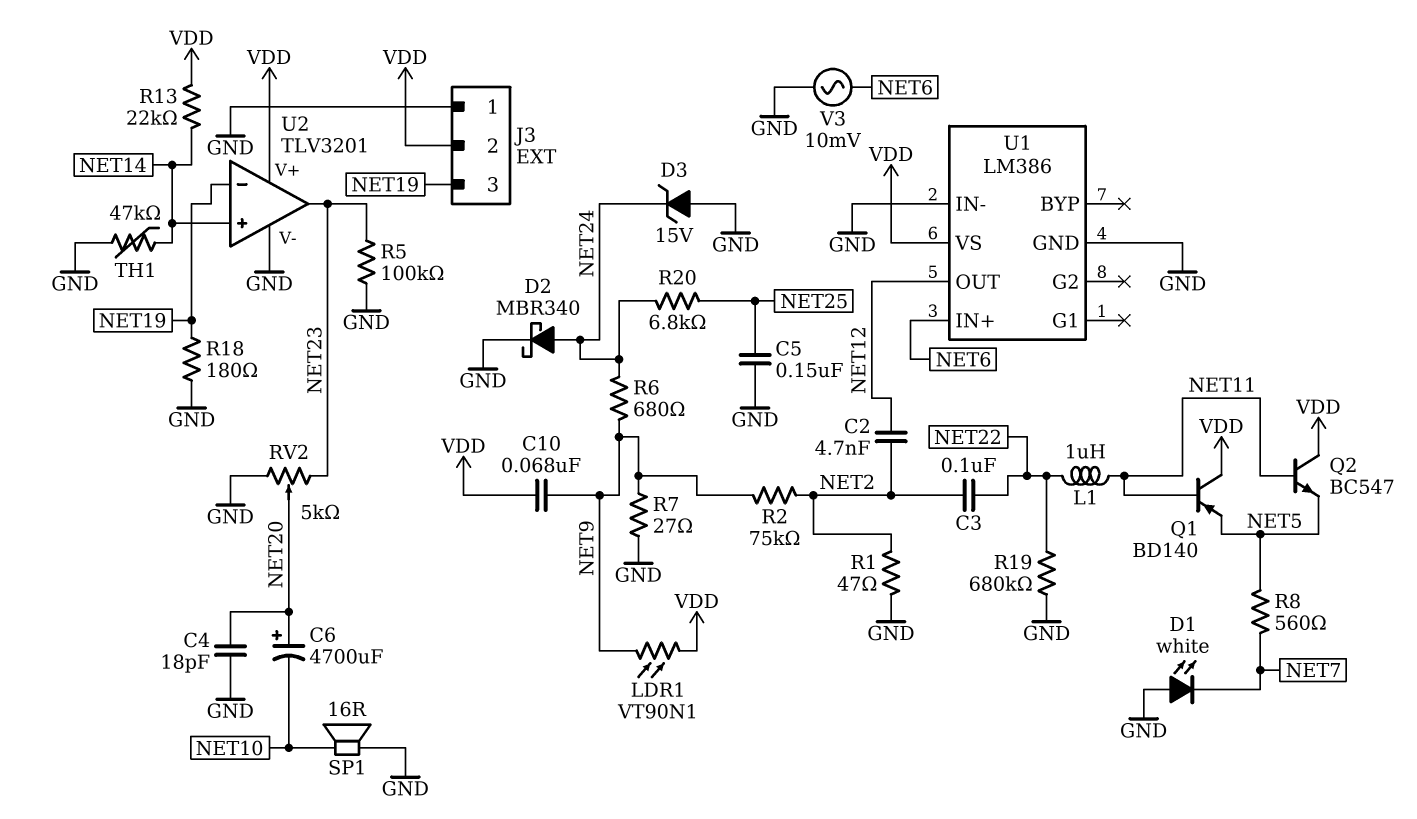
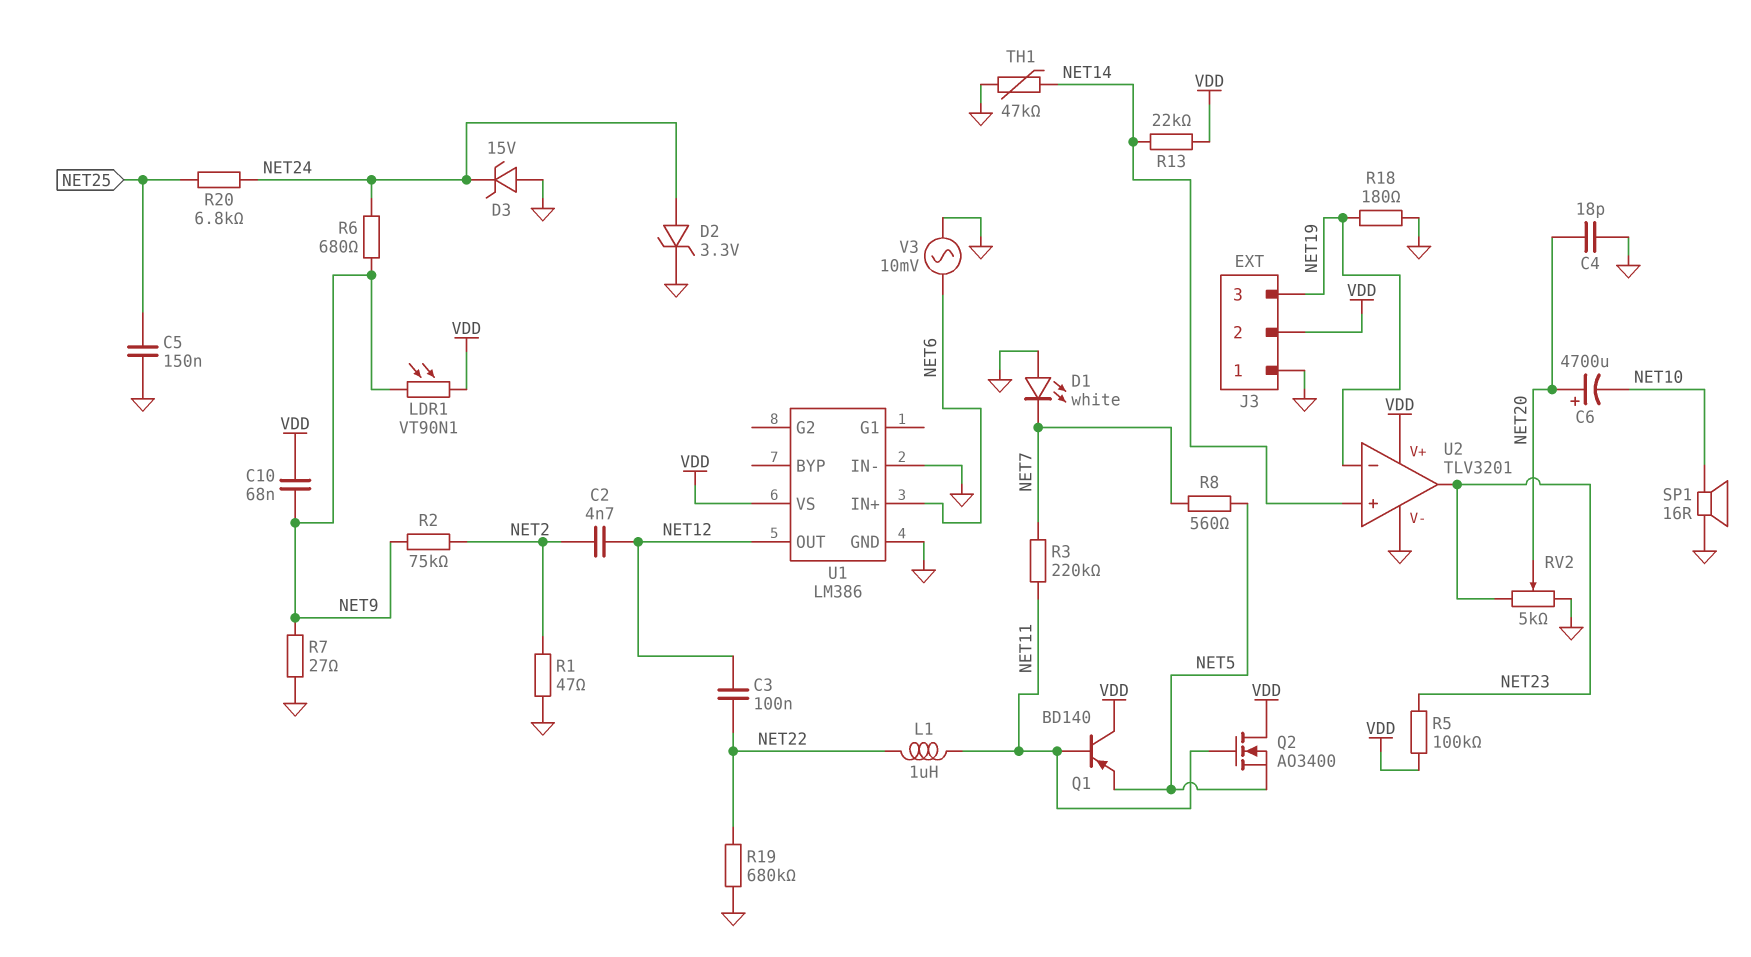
C3: 100nF (NET2, NET22) -> 100nF (NET12, NET22)
D2: schottky MBR340 (A NET24, K GND) -> zener 3.3V (A NET24, K GND)
Q2: NPN BC547 (B NET11, C VDD, E NET5) -> NMOS AO3400 (G NET11, D VDD, S NET5)
R3: none -> 220k (NET7, NET11)
R5: 100k (GND, NET23) -> 100k (NET23, VDD)

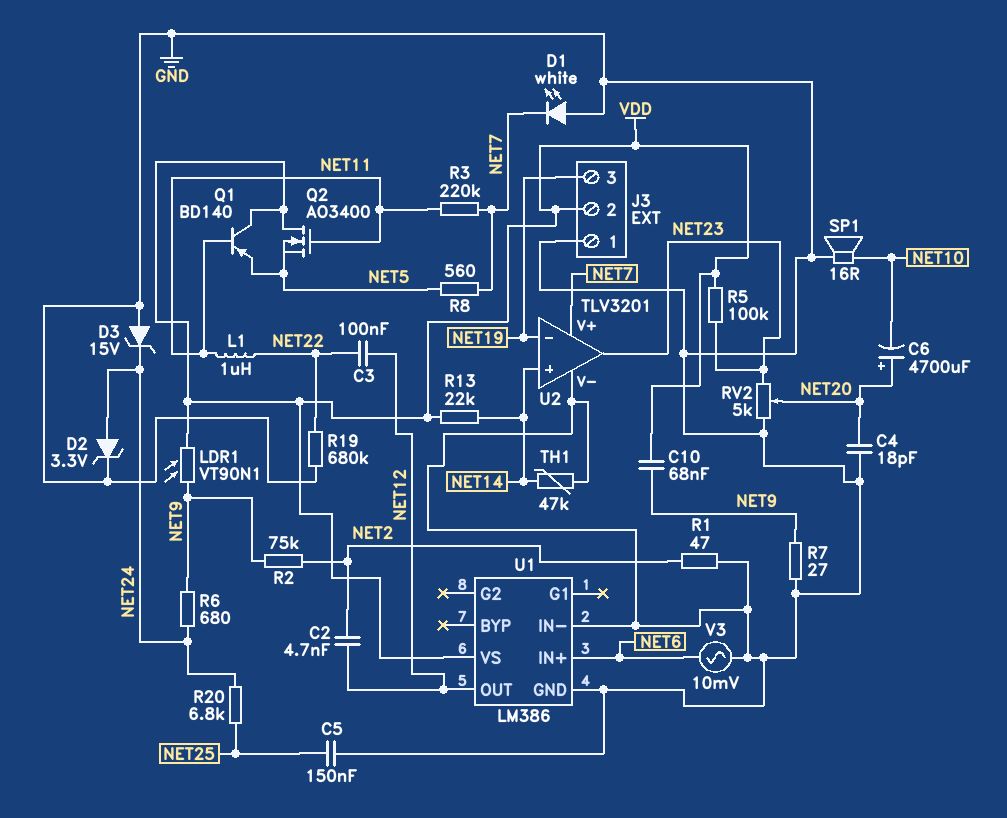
R18: 180 (GND, NET19) -> none
U2 pin V+: VDD -> NET7

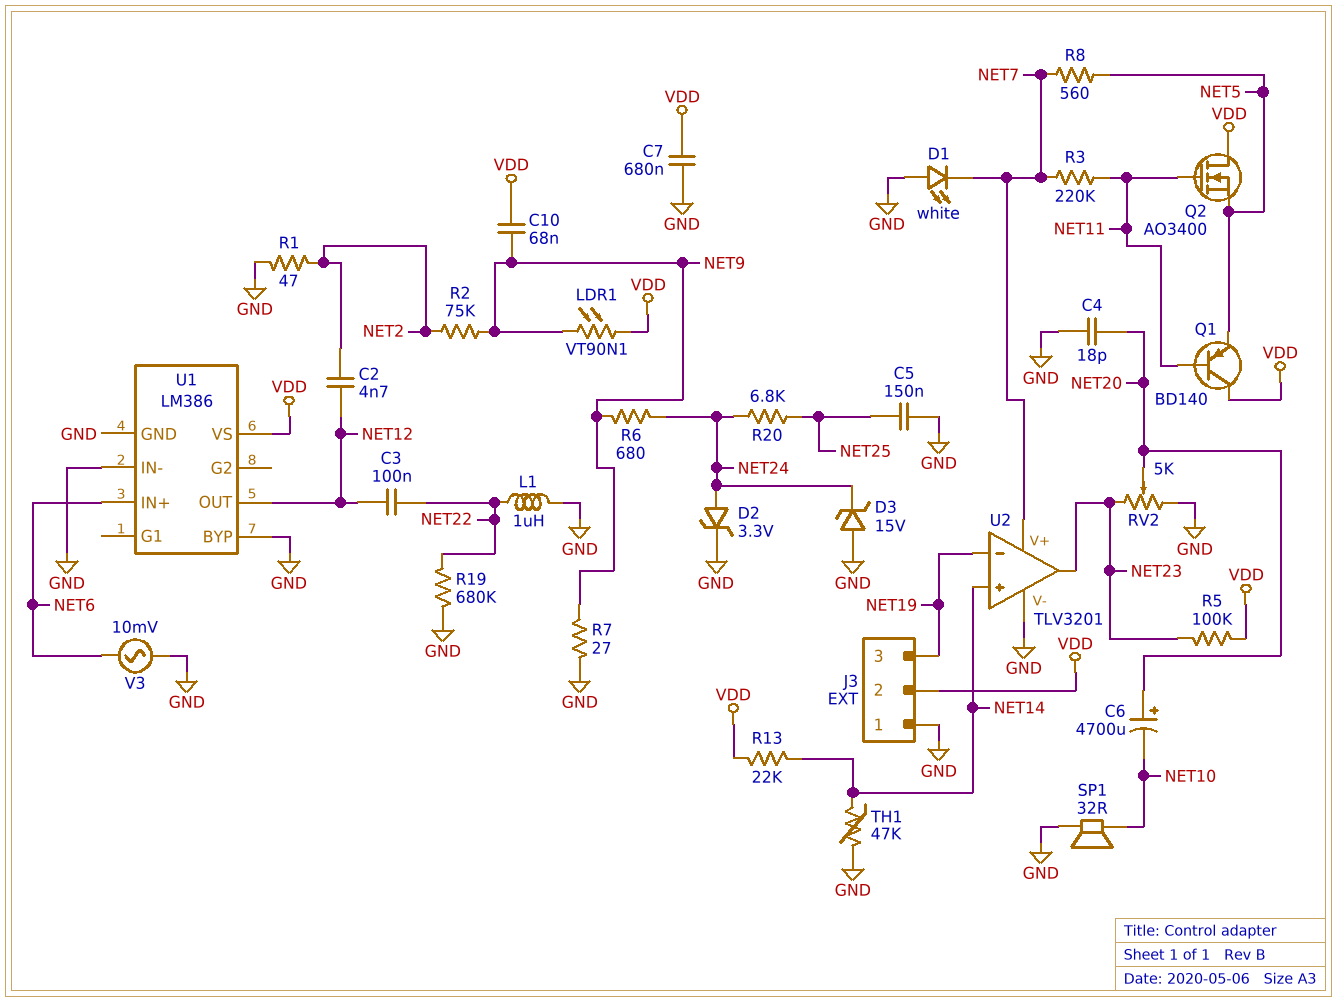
C7: none -> 680nF (GND, VDD)
L1: 1uH (NET11, NET22) -> 1uH (GND, NET22)
SP1: speaker 16R (GND, NET10) -> speaker 32R (GND, NET10)
U1 pin BYP: none -> GND

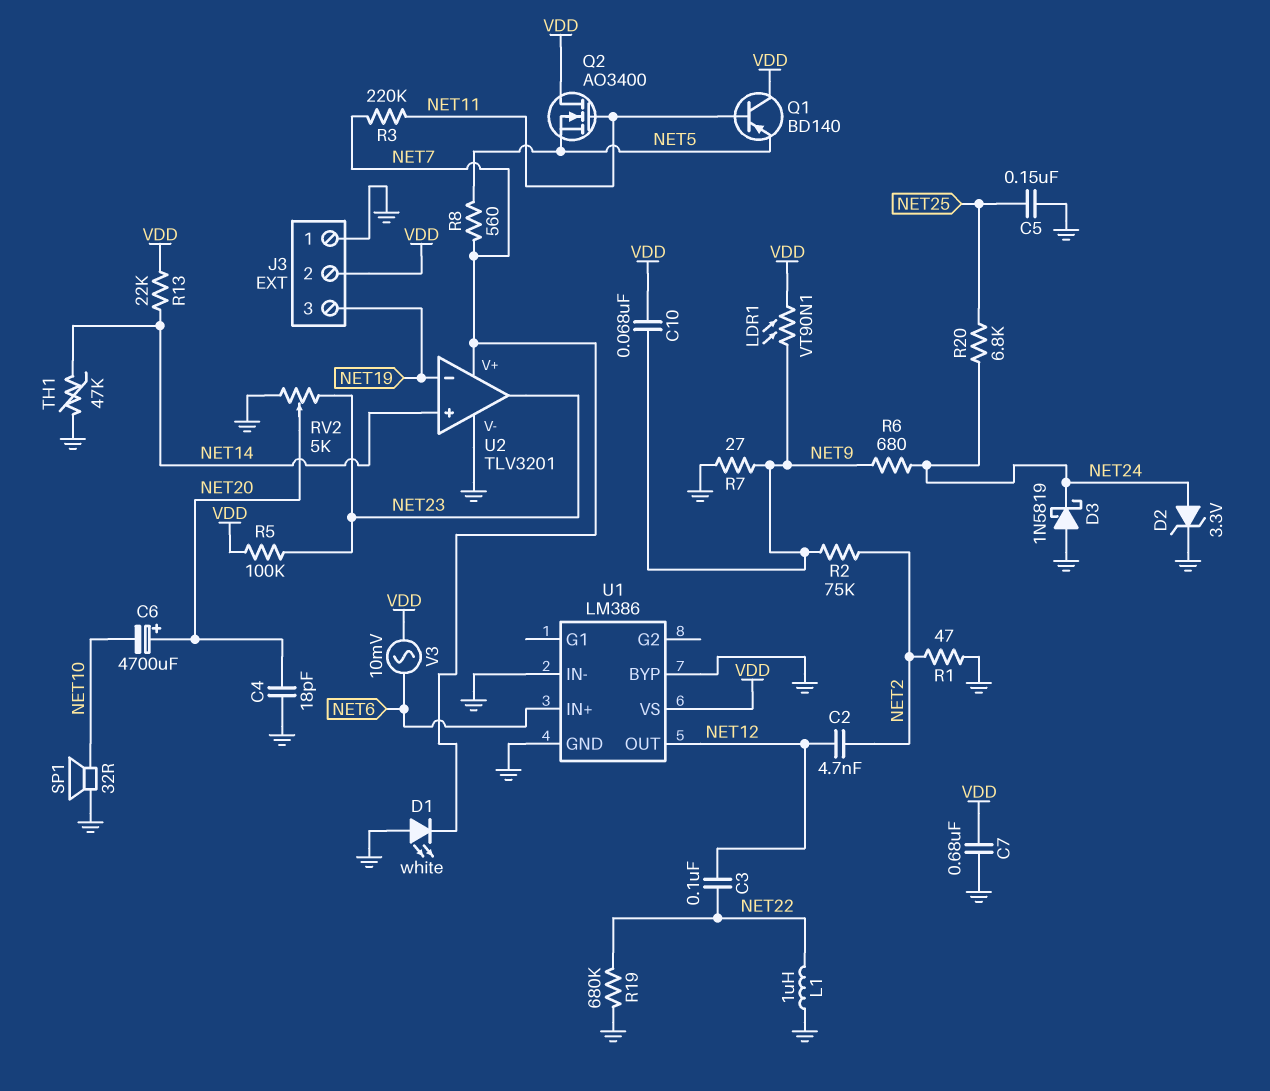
D3: zener 15V (A GND, K NET24) -> schottky 1N5819 (A GND, K NET24)
V3: AC 10mV (GND, NET6) -> AC 10mV (NET6, VDD)

